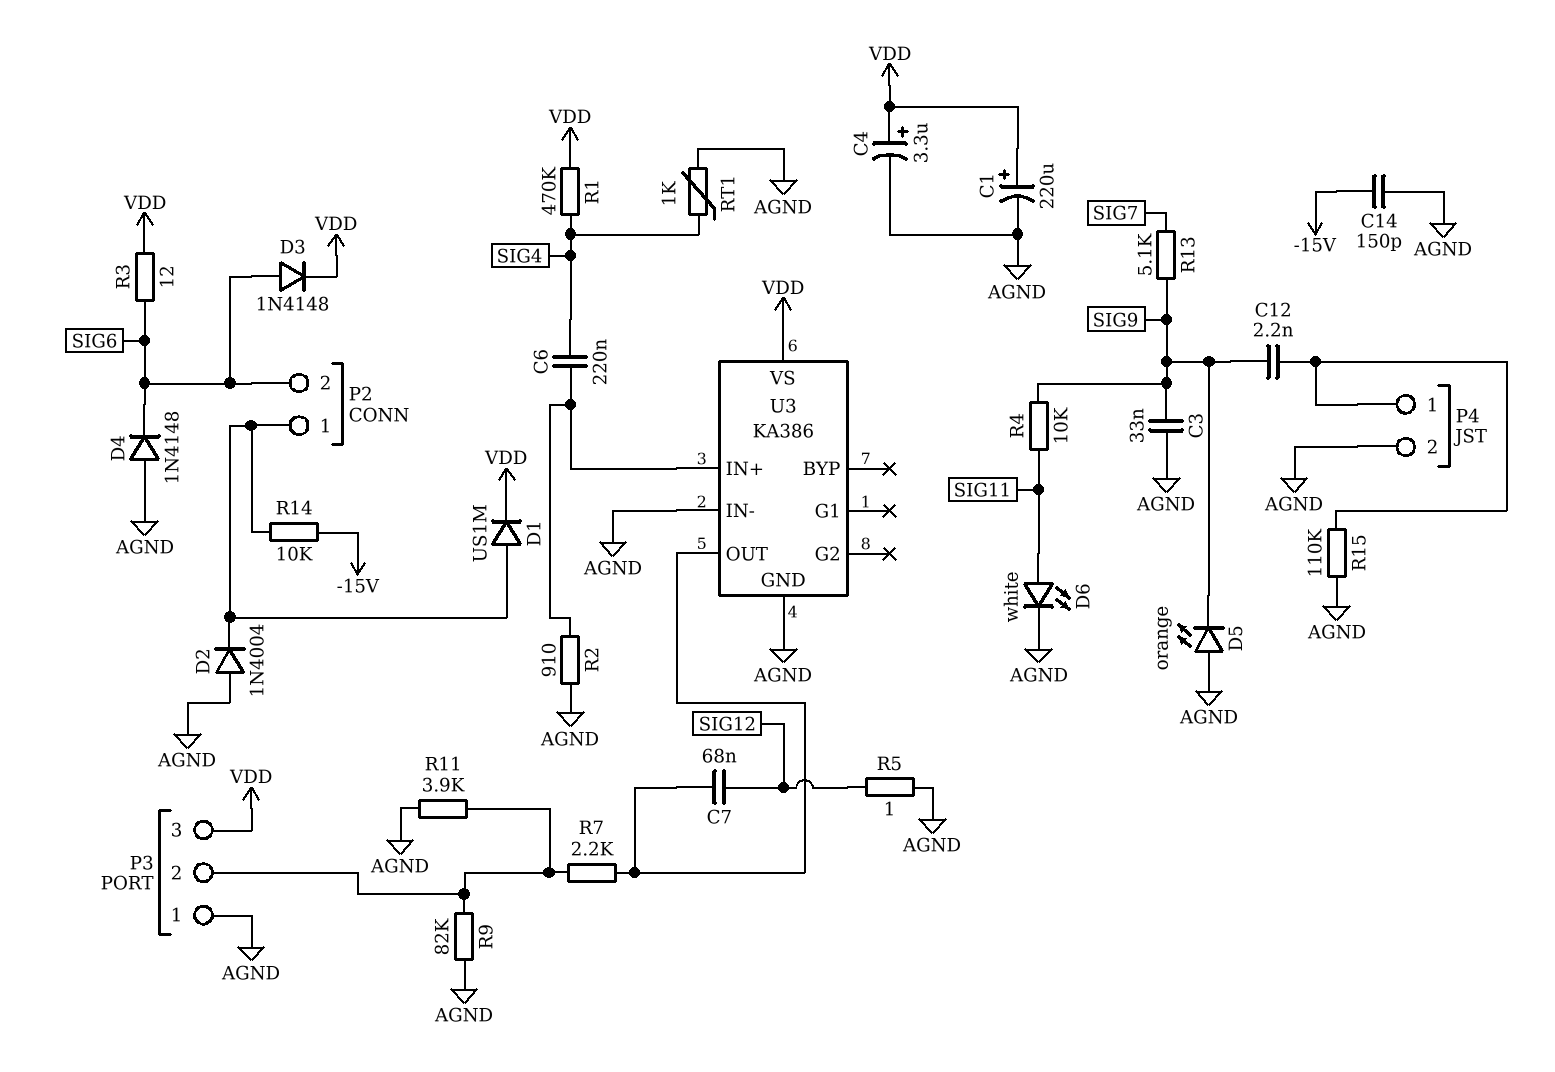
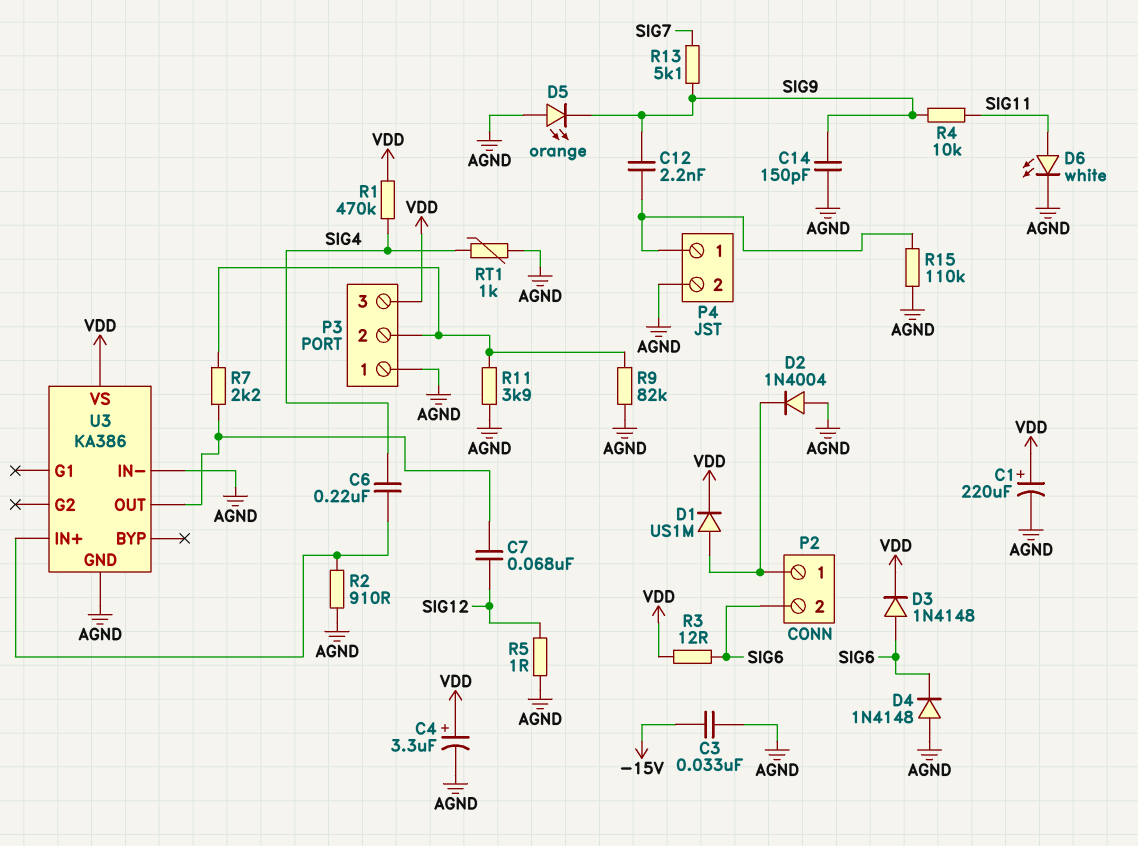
C3: 33nF (AGND, SIG9) -> 33nF (-15V, AGND)
C14: 150pF (-15V, AGND) -> 150pF (AGND, SIG9)
R14: 10k (-15V, P2/1) -> none

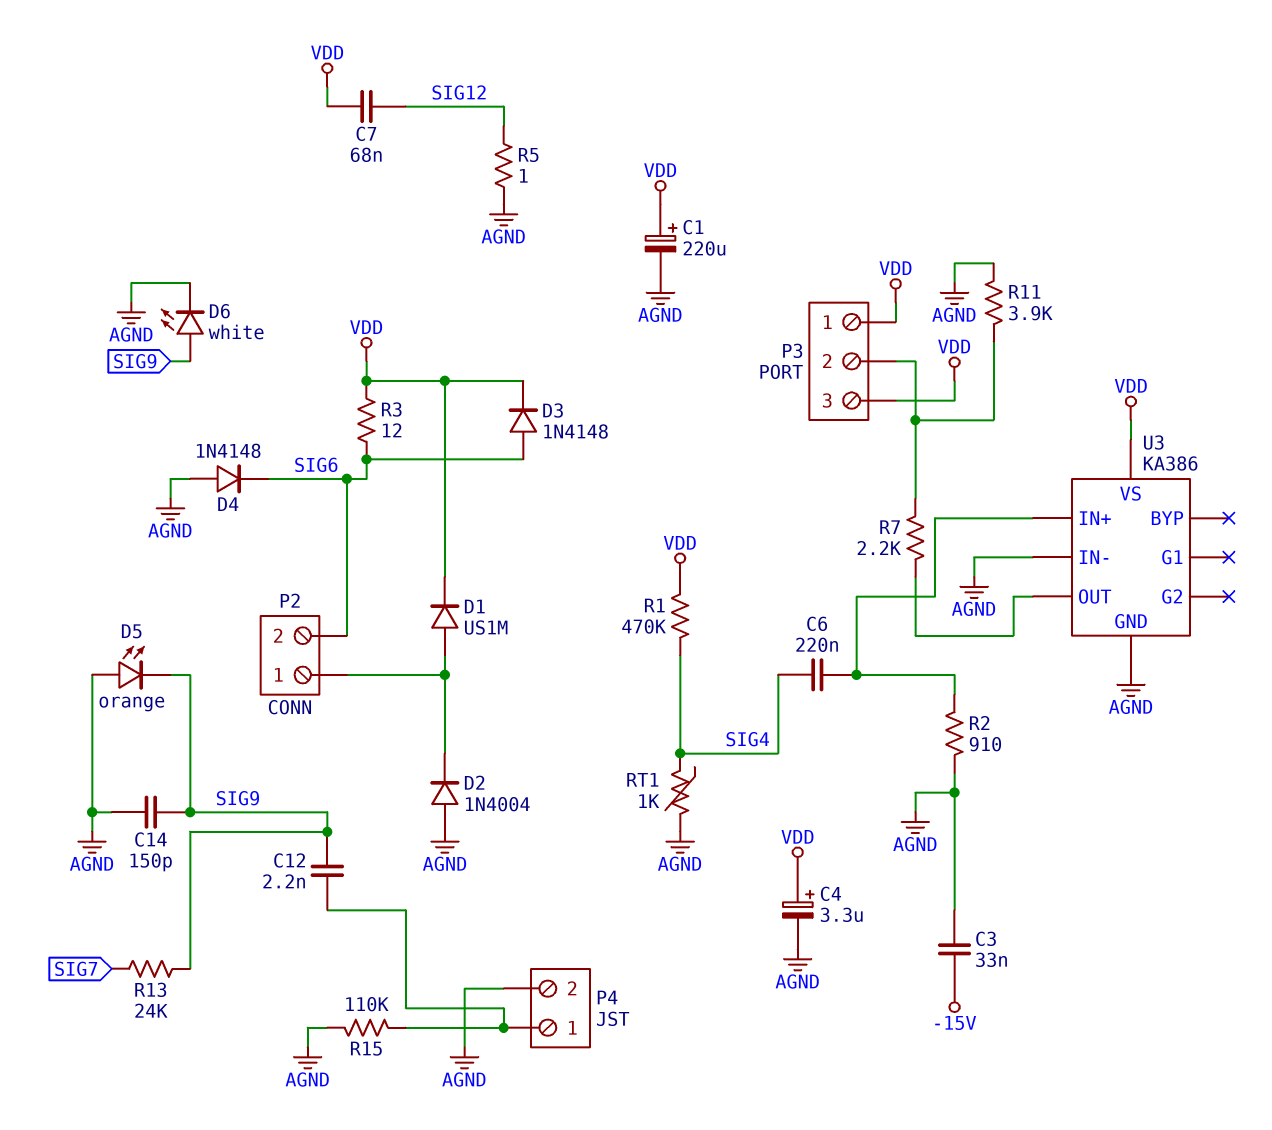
C7: 68nF (SIG12, U3/OUT) -> 68nF (SIG12, VDD)
D6: LED white (A SIG11, K AGND) -> LED white (A SIG9, K AGND)
P3 pin 1: AGND -> VDD
R4: 10k (SIG9, SIG11) -> none
R9: 82k (AGND, P3/2) -> none
R13: 5.1k (SIG7, SIG9) -> 24k (SIG7, SIG9)

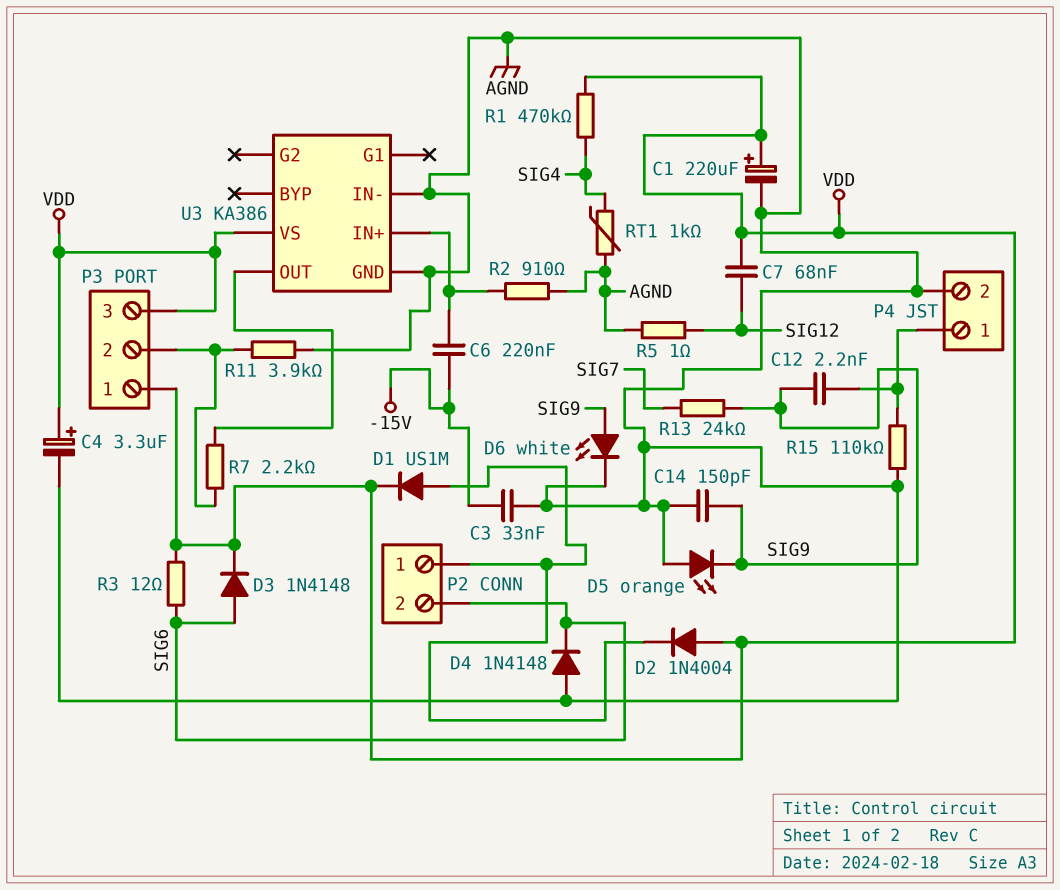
C6: 220nF (SIG4, U3/IN+) -> 220nF (-15V, U3/IN+)
D2: diode 1N4004 (A AGND, K P2/1) -> diode 1N4004 (A VDD, K P2/1)

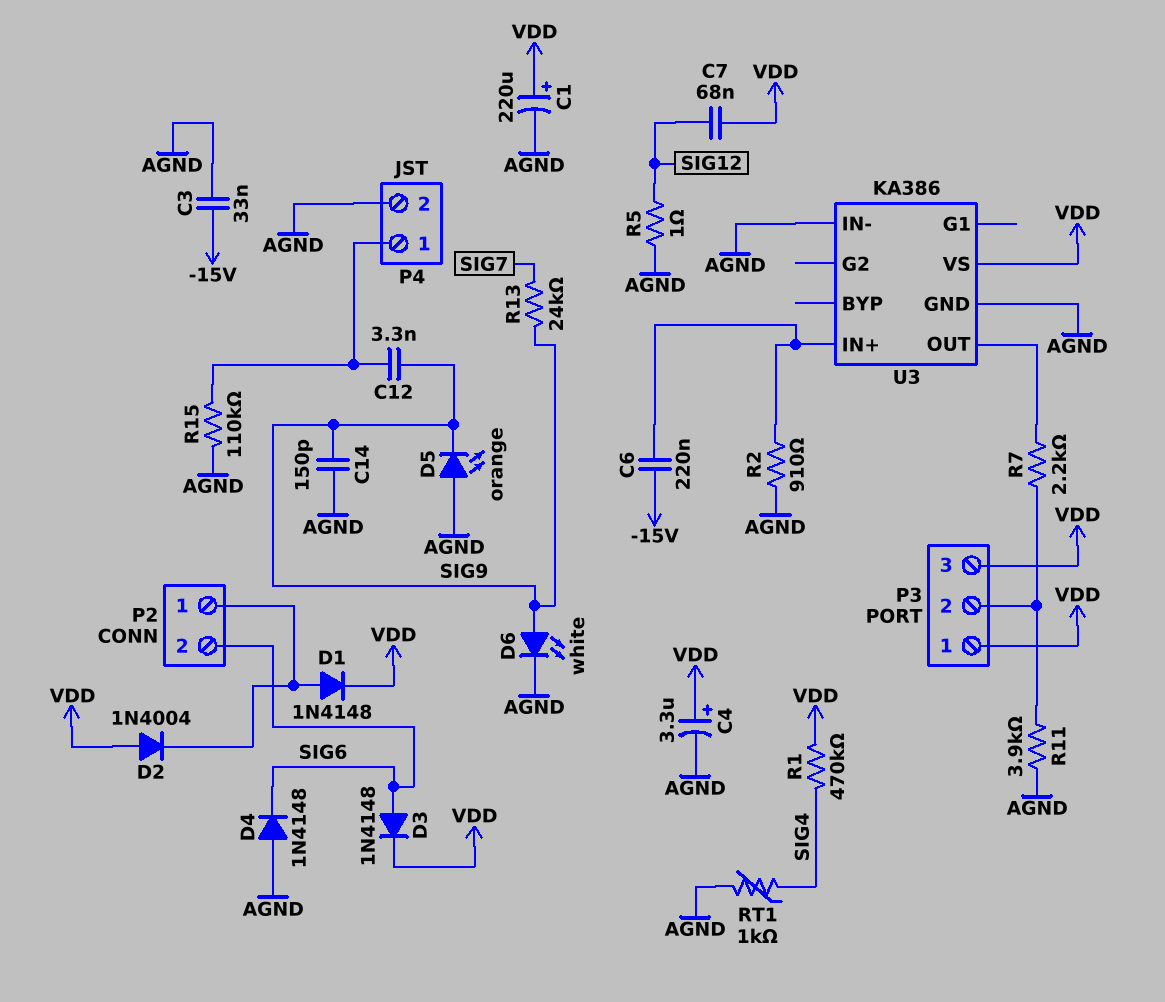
C12: 2.2nF (P4/1, SIG9) -> 3.3nF (P4/1, SIG9)
D1: diode US1M (A P2/1, K VDD) -> diode 1N4148 (A P2/1, K VDD)
R3: 12 (SIG6, VDD) -> none

